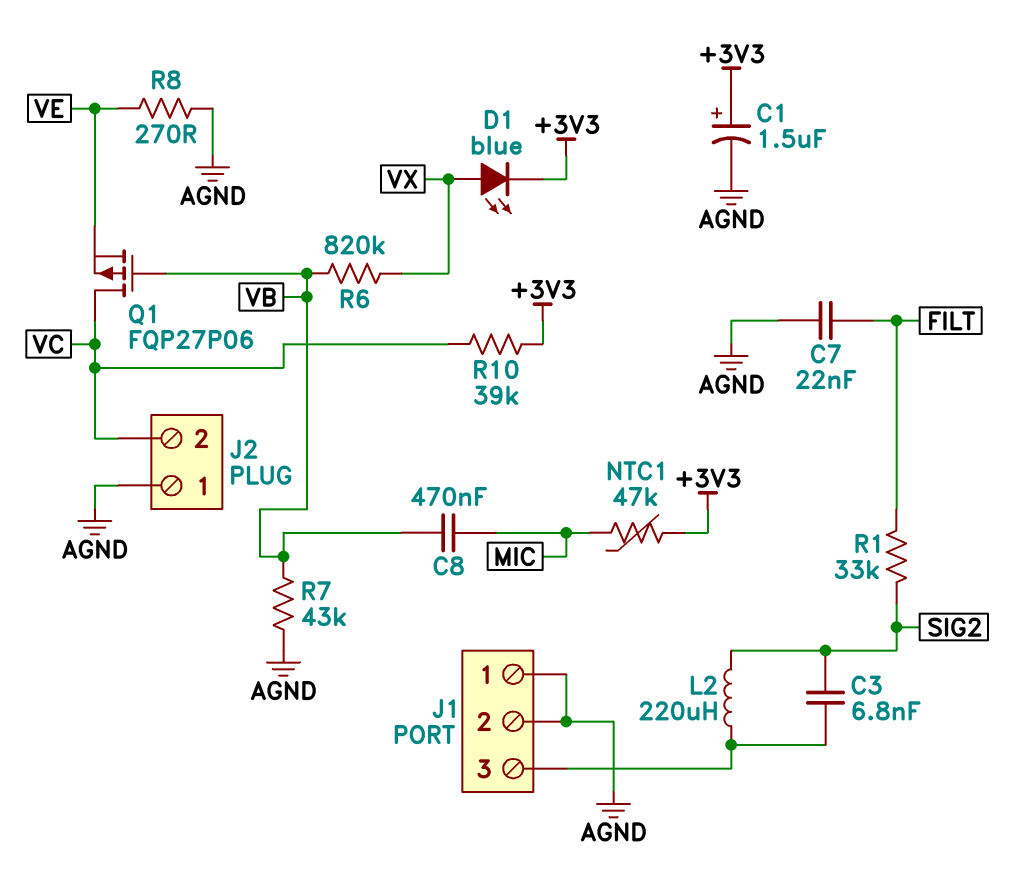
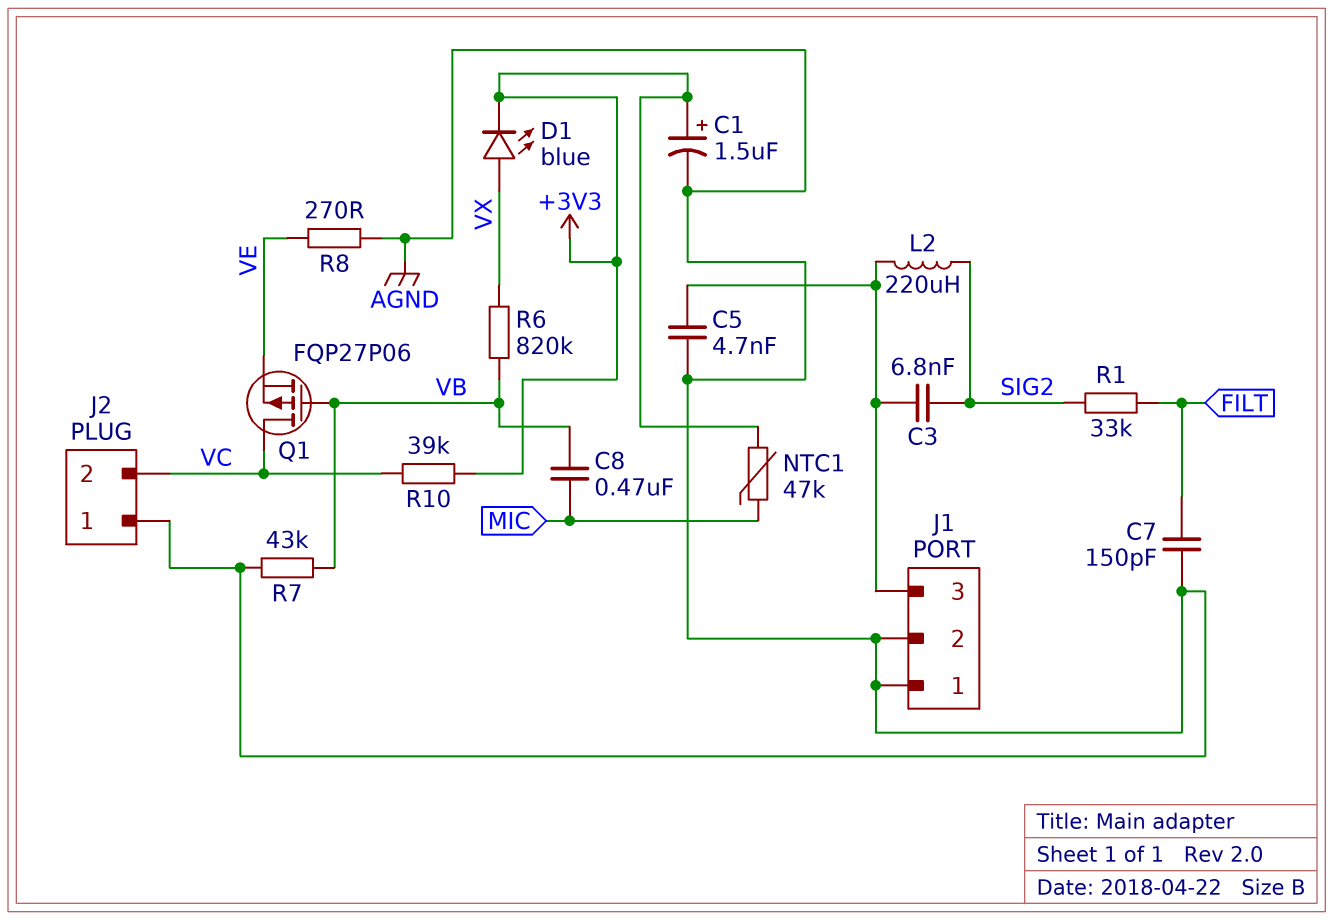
C5: none -> 4.7nF (AGND, J1/3)
C7: 22nF (AGND, FILT) -> 150pF (AGND, FILT)

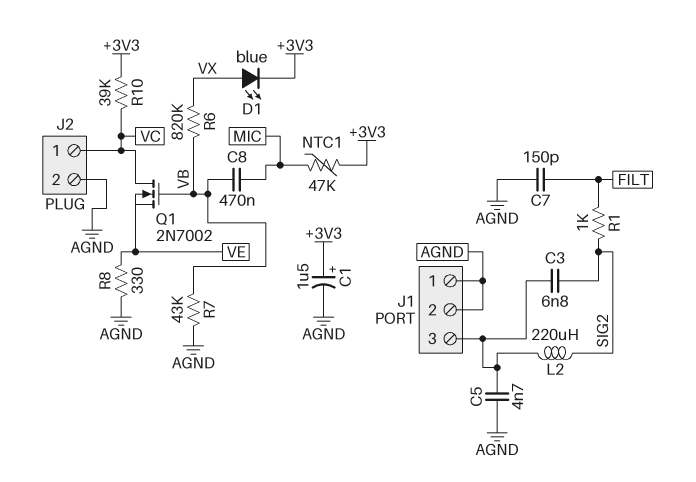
J2 pin 1: AGND -> VC
J2 pin 2: VC -> AGND
Q1: PMOS FQP27P06 (G VB, D VC, S VE) -> NMOS 2N7002 (G VB, D VC, S VE)
R1: 33k (FILT, SIG2) -> 1k (FILT, SIG2)
R8: 270 (AGND, VE) -> 330 (AGND, VE)

